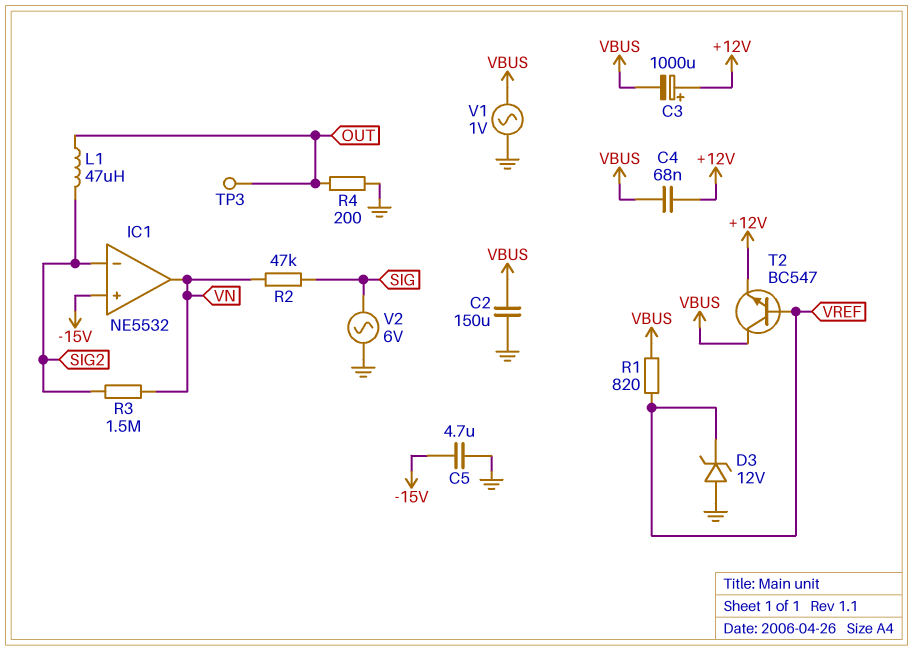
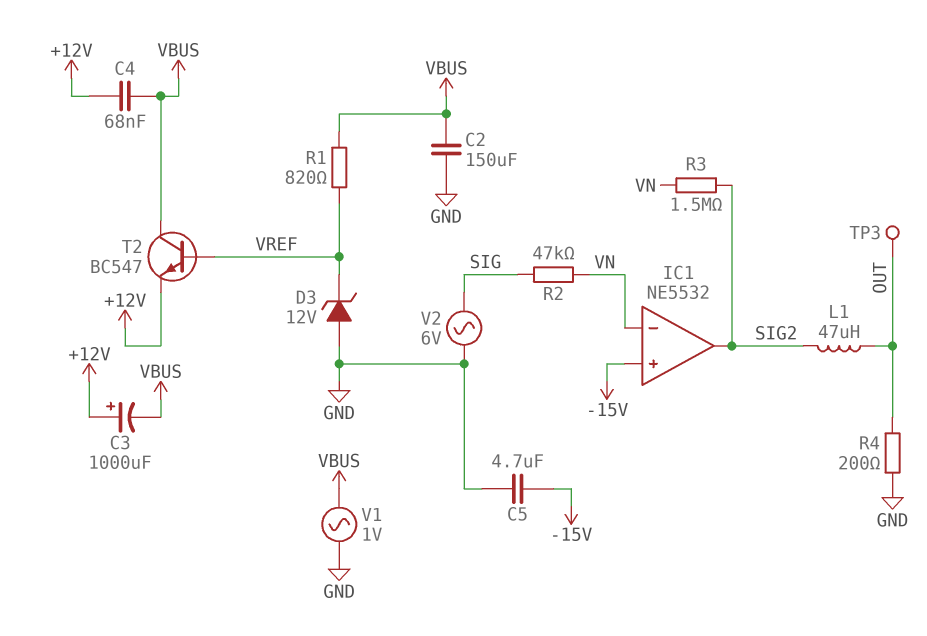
IC1 pin in-: SIG2 -> VN
IC1 pin out: VN -> SIG2

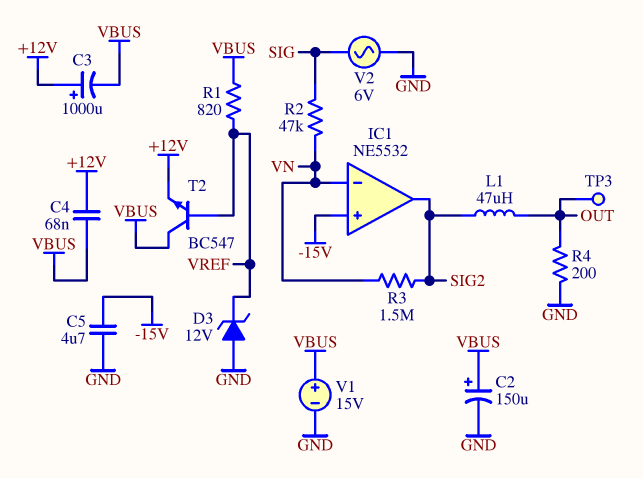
C2: 150uF (GND, VBUS) -> 150uF (plus VBUS, minus GND)
V1: AC 1V (GND, VBUS) -> 15V (plus VBUS, minus GND)

